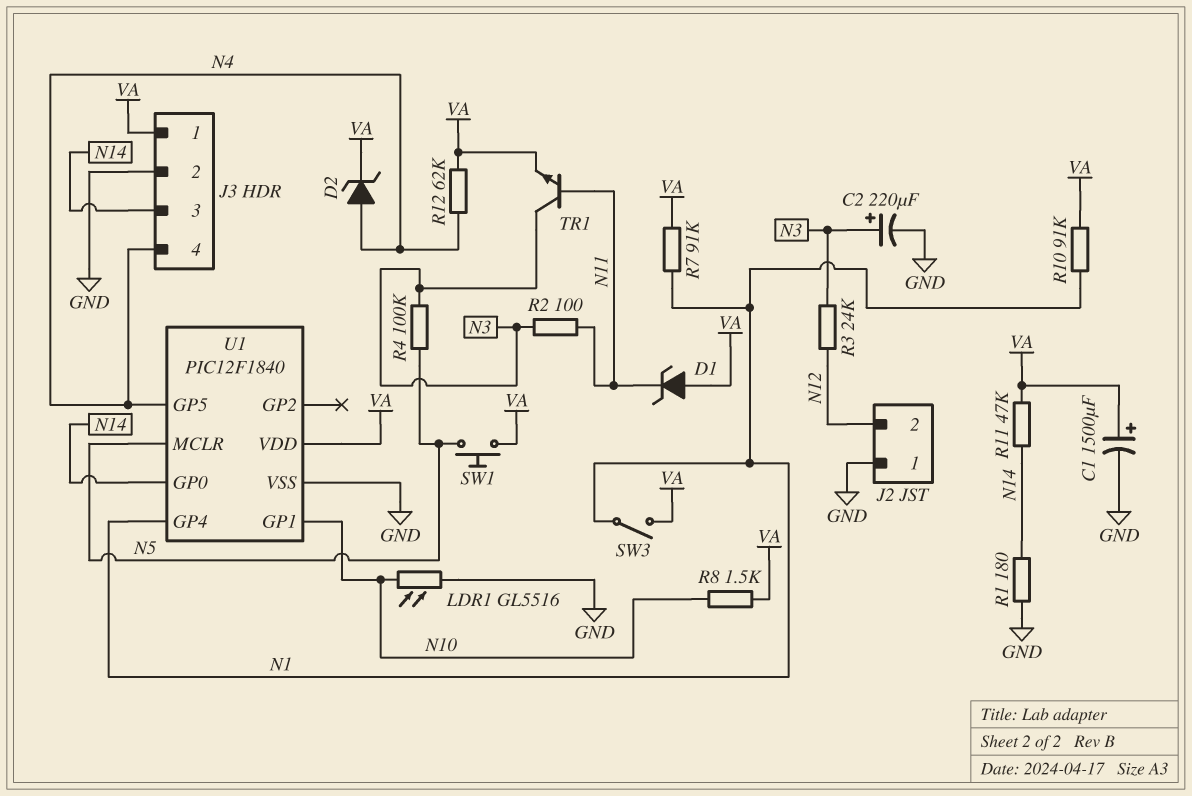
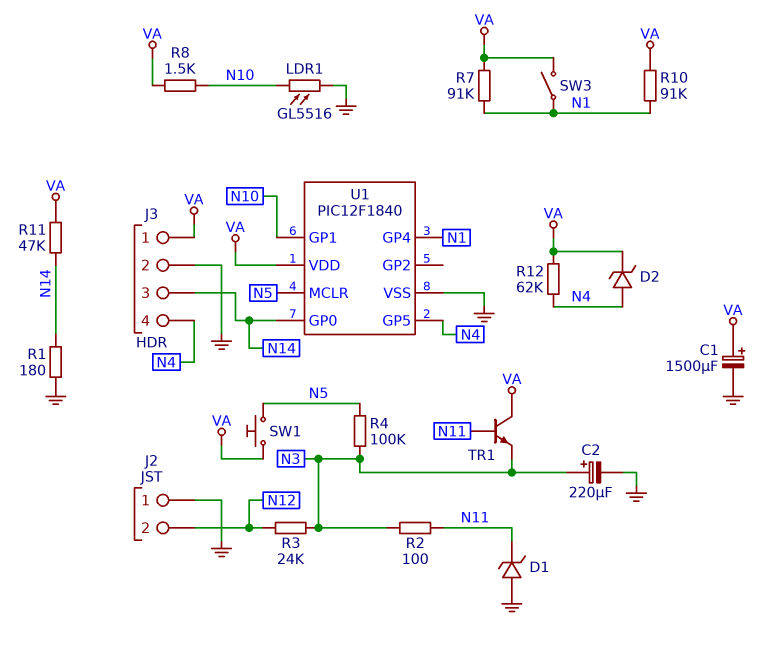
D1: zener (A VA, K N11) -> zener (A GND, K N11)
TR1: NPN (B N11, C N3, E VA) -> NPN (B N11, C VA, E N3)

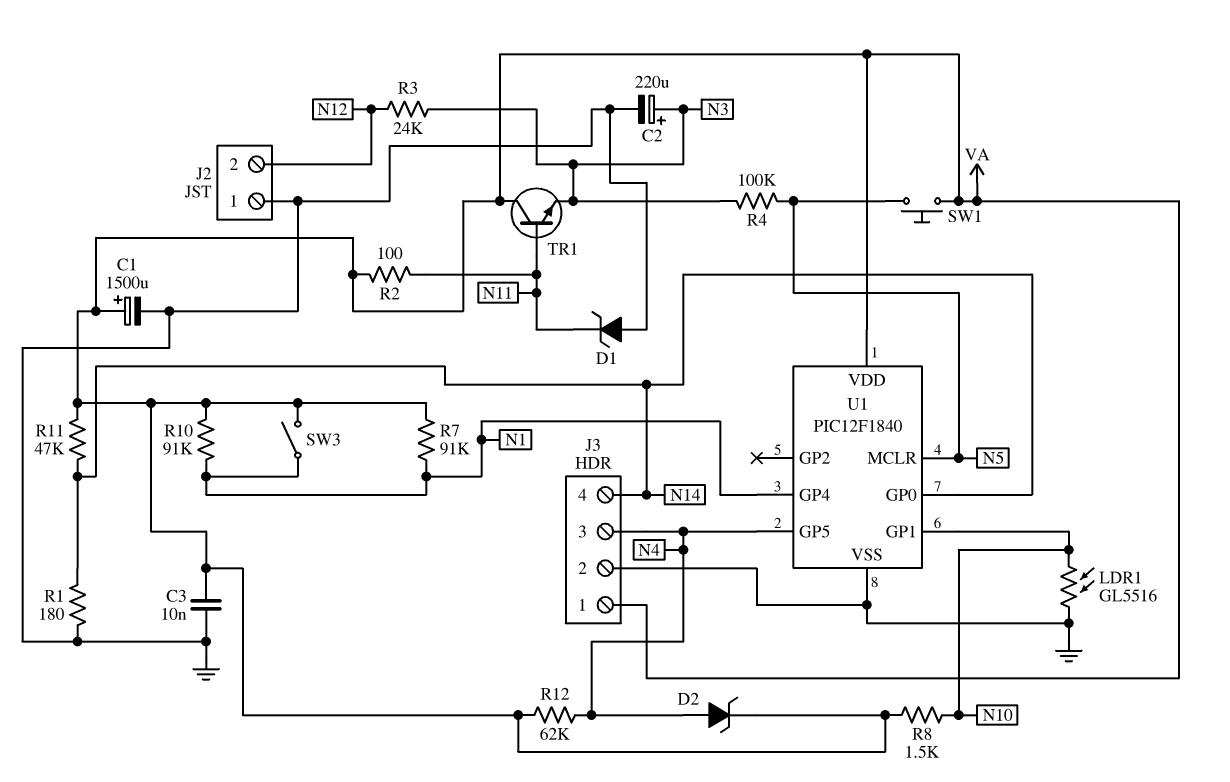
C3: none -> 10nF (GND, VA)
J3 pin 3: N14 -> N4
J3 pin 4: N4 -> N14
R2: 100 (N3, N11) -> 100 (N11, VA)

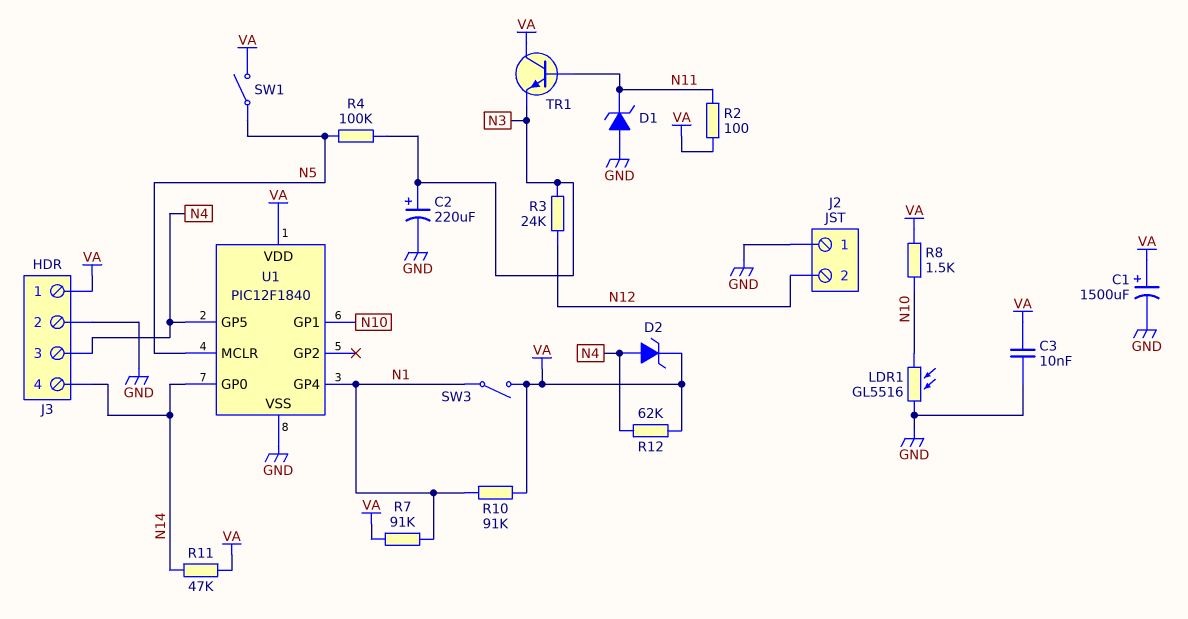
R1: 180 (GND, N14) -> none
SW1: button (N5, VA) -> switch (N5, VA)

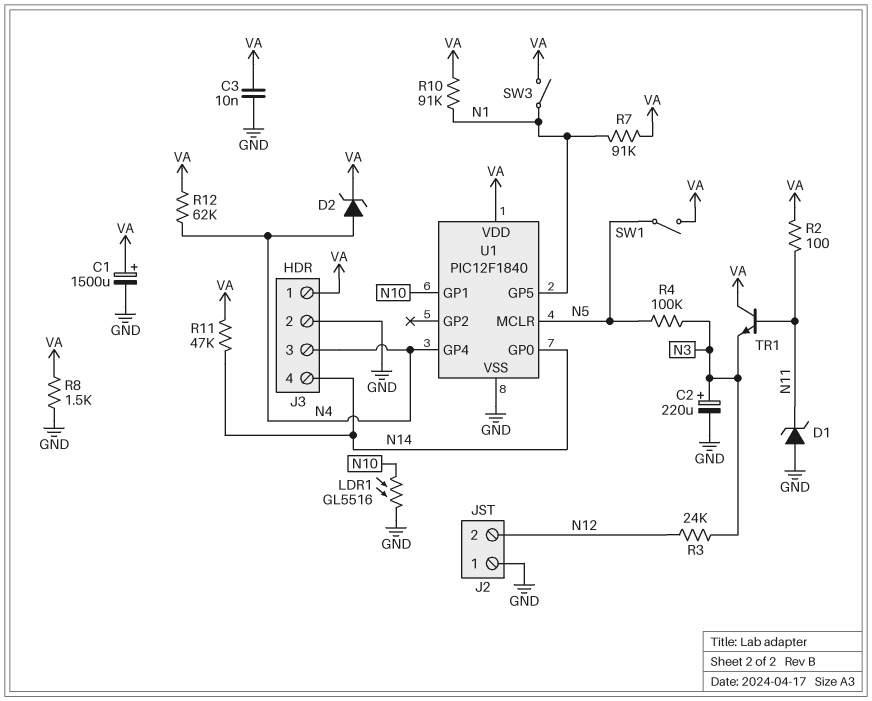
R8: 1.5k (N10, VA) -> 1.5k (GND, VA)
U1 pin GP4: N1 -> N4
U1 pin GP5: N4 -> N1

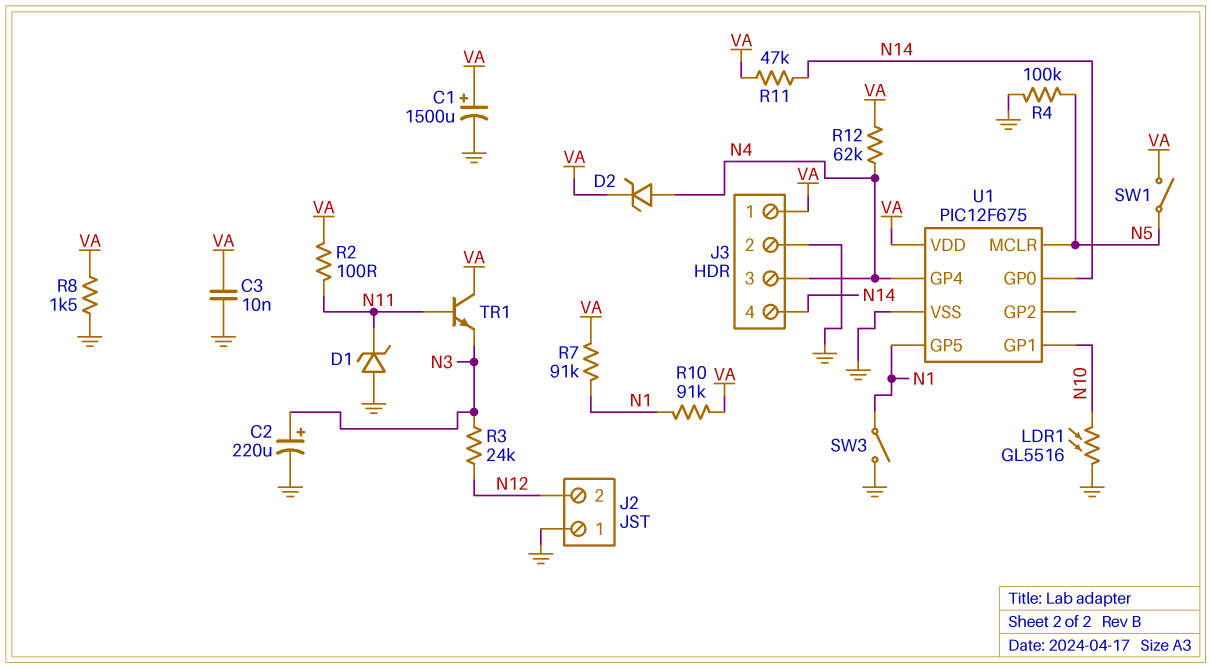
R4: 100k (N3, N5) -> 100k (GND, N5)
SW3: switch (N1, VA) -> switch (GND, N1)
U1: PIC12F1840 -> PIC12F675

